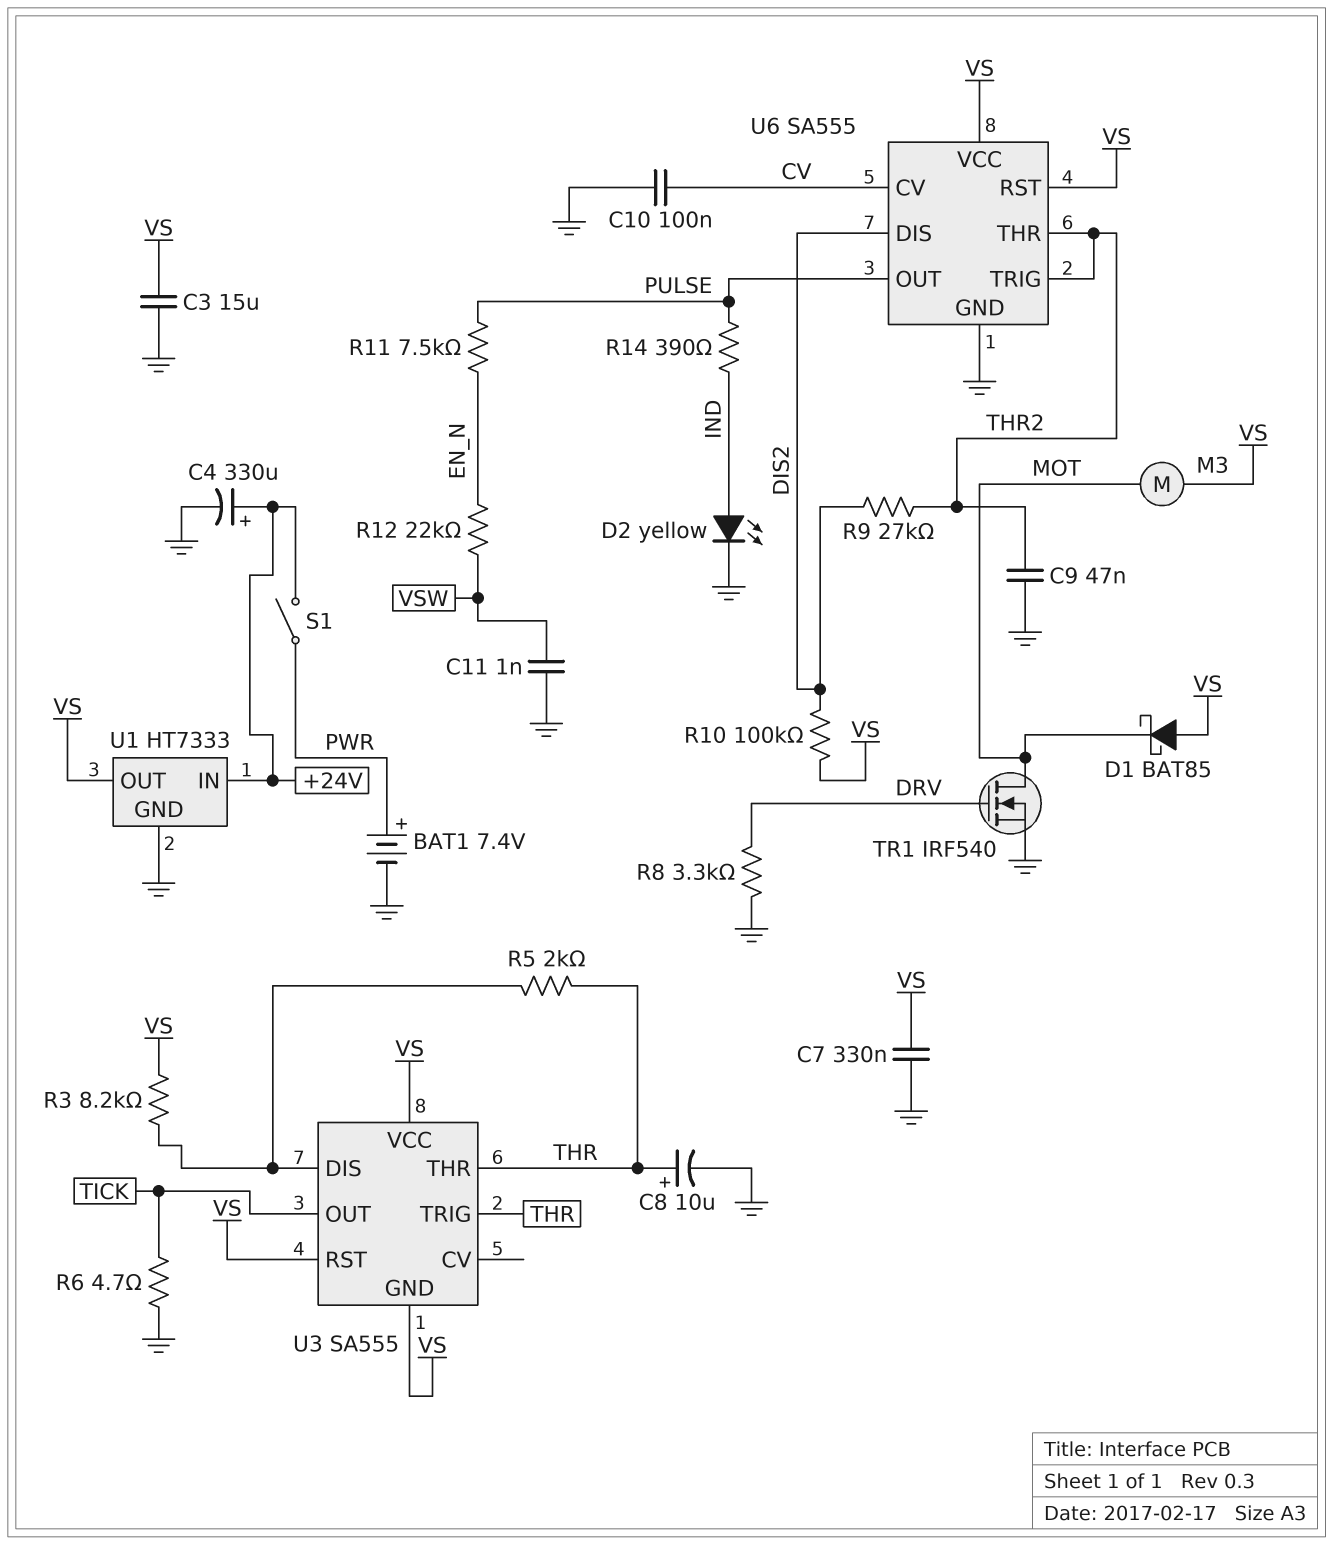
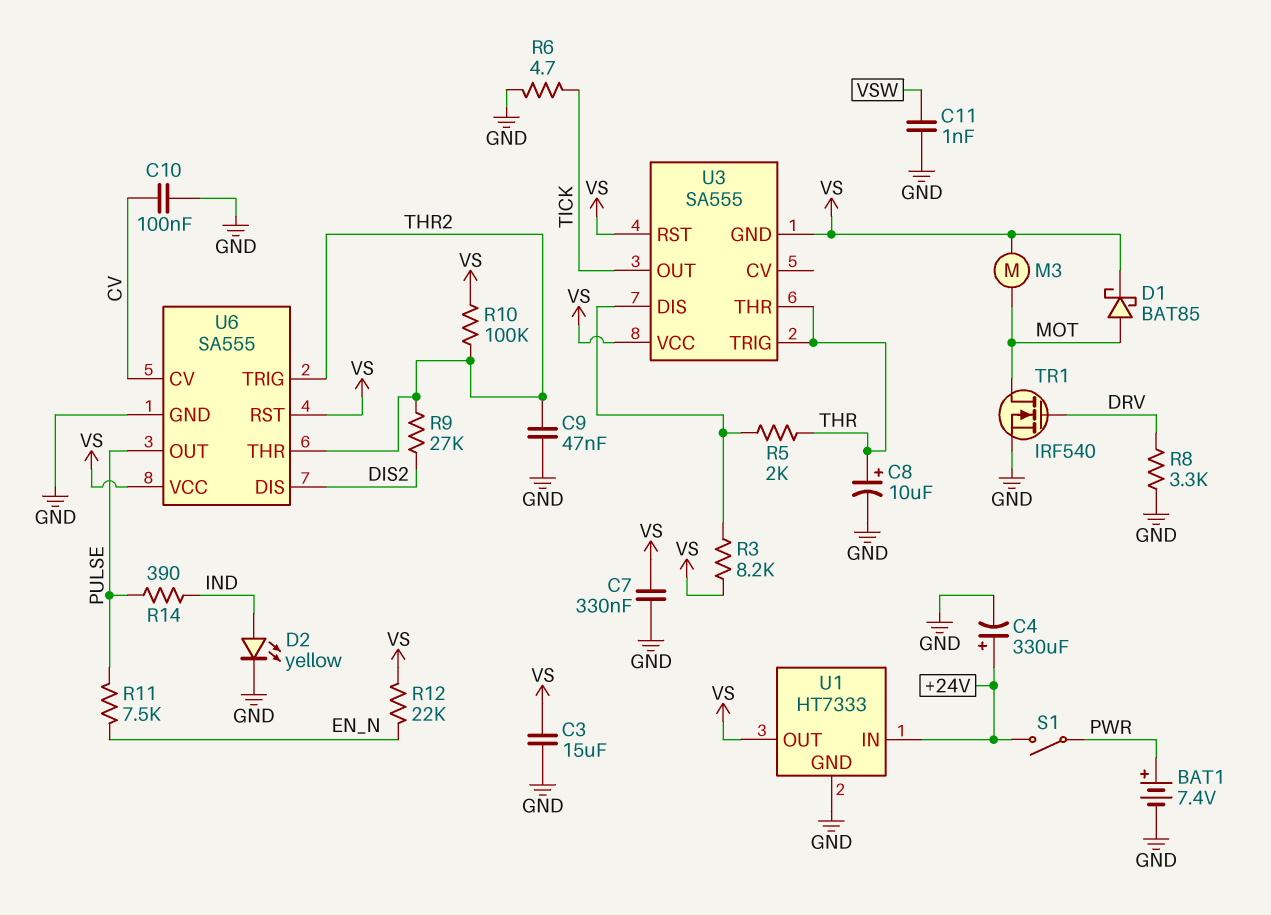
D1: schottky BAT85 (A VS, K MOT) -> schottky BAT85 (A MOT, K VS)
R10: 100k (DIS2, VS) -> 100k (THR2, VS)
R12: 22k (EN_N, VSW) -> 22k (EN_N, VS)

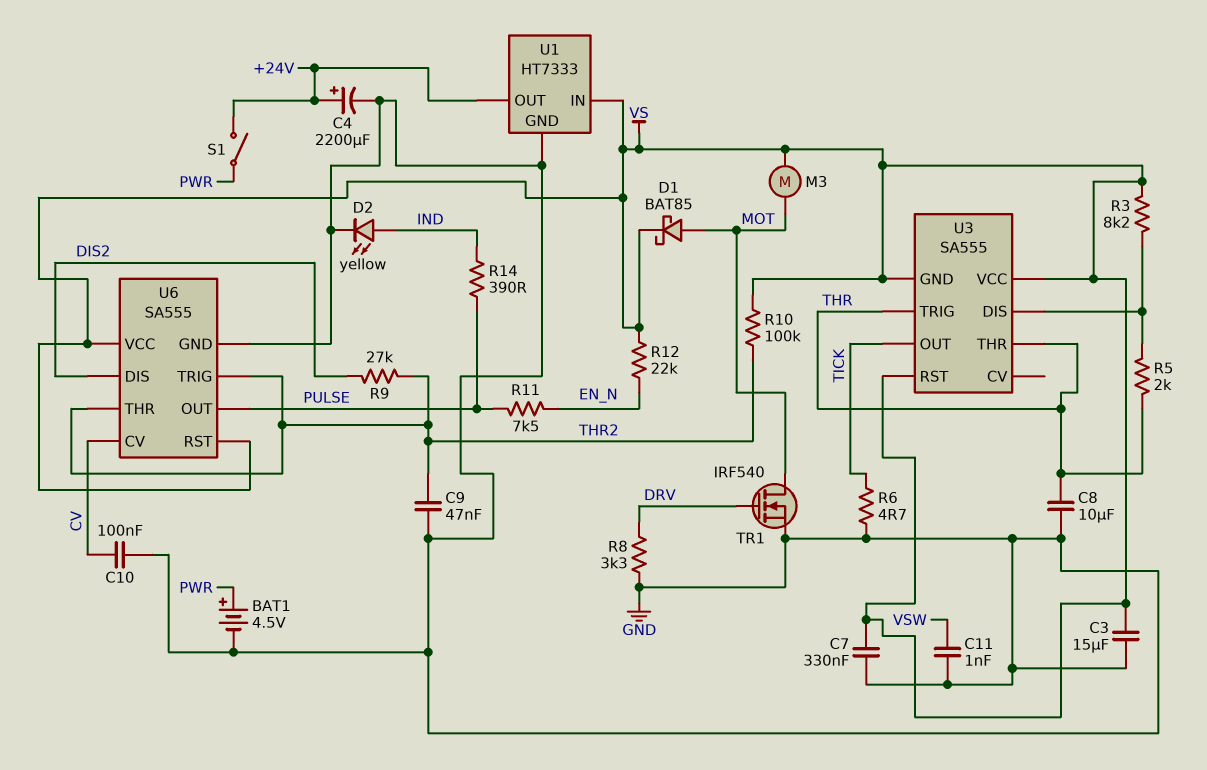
BAT1: 7.4V (plus PWR, minus GND) -> 4.5V (plus PWR, minus GND)
C4: 330uF (plus +24V, minus GND) -> 2200uF (plus +24V, minus GND)
C8: 10uF (plus THR, minus GND) -> 10uF (GND, THR)
U1 pin IN: +24V -> VS
U1 pin OUT: VS -> +24V

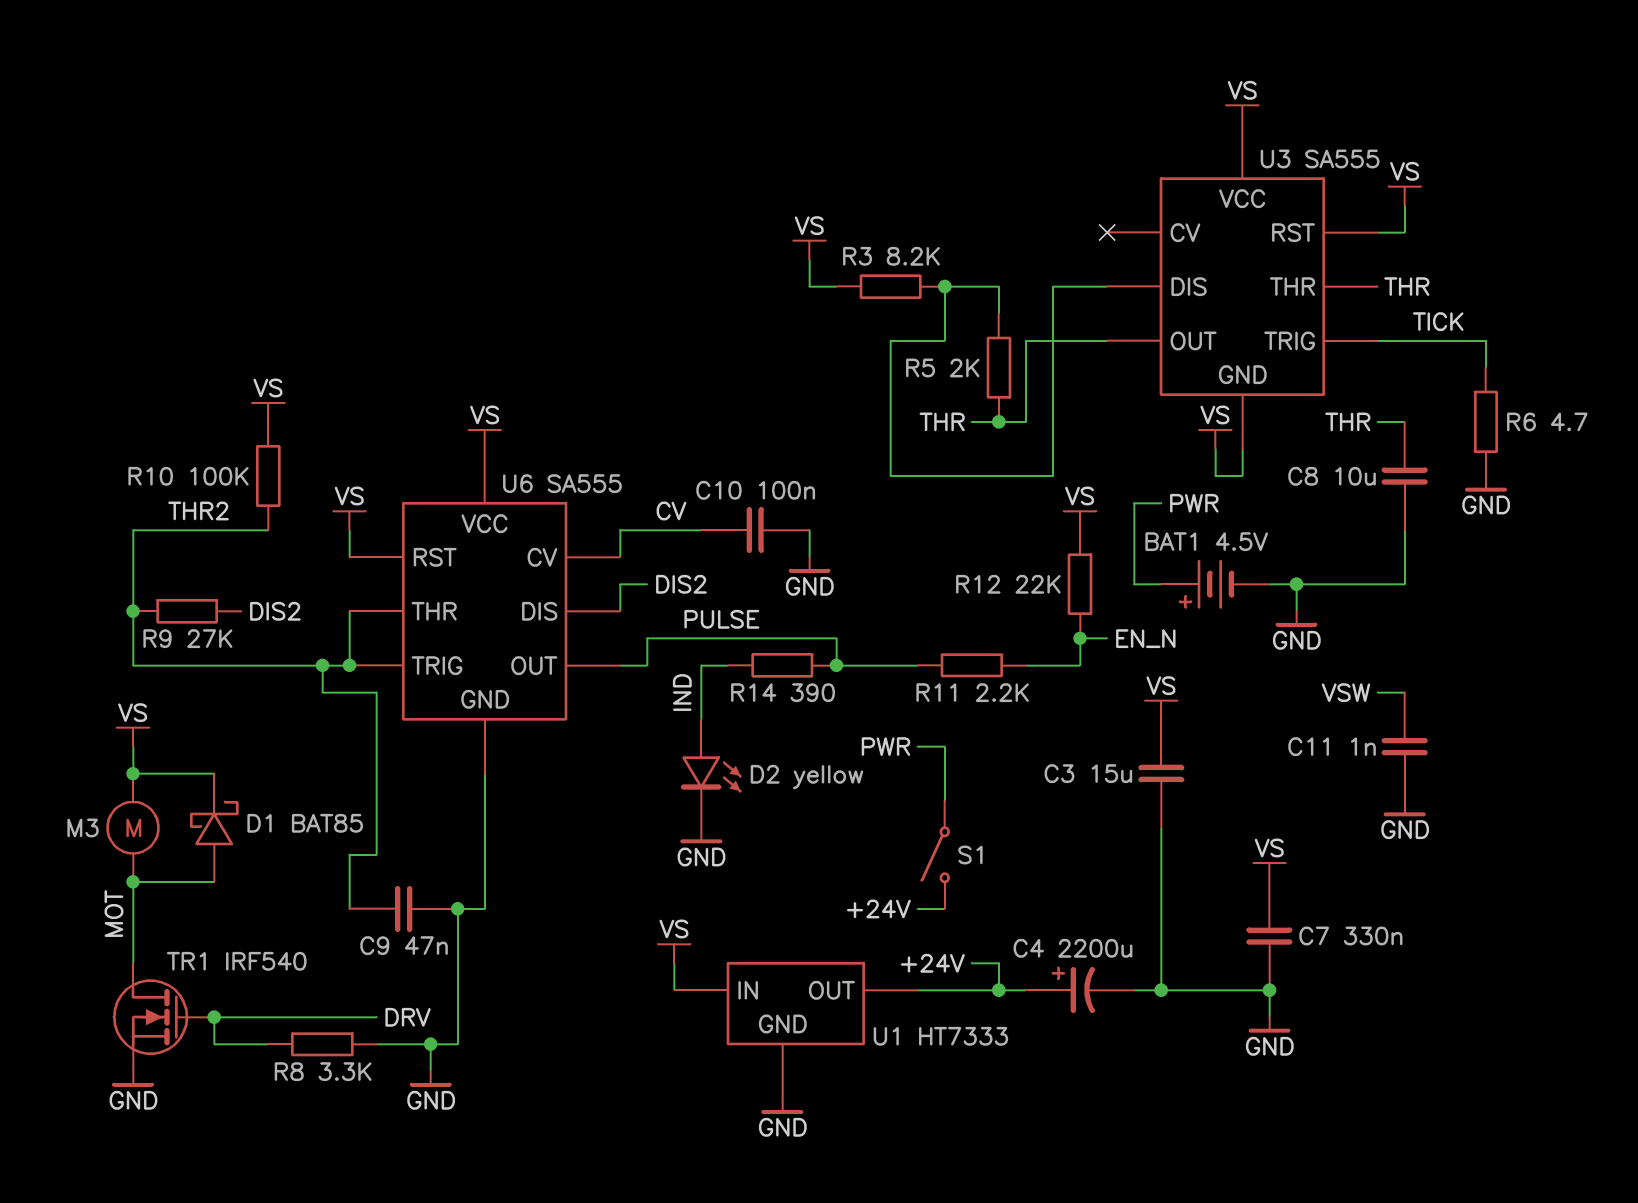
R11: 7.5k (EN_N, PULSE) -> 2.2k (EN_N, PULSE)
U3 pin OUT: TICK -> THR
U3 pin TRIG: THR -> TICK

